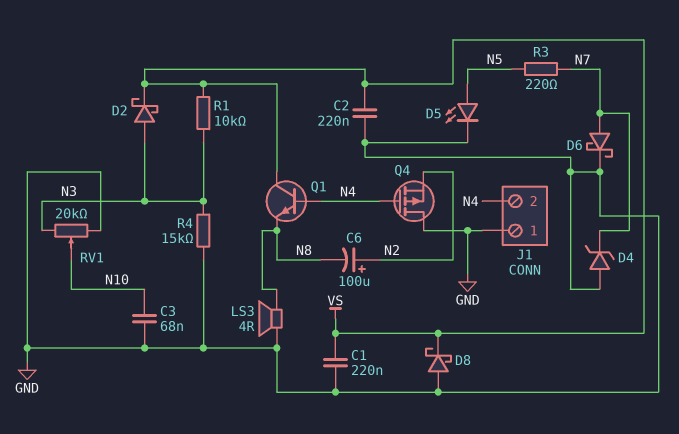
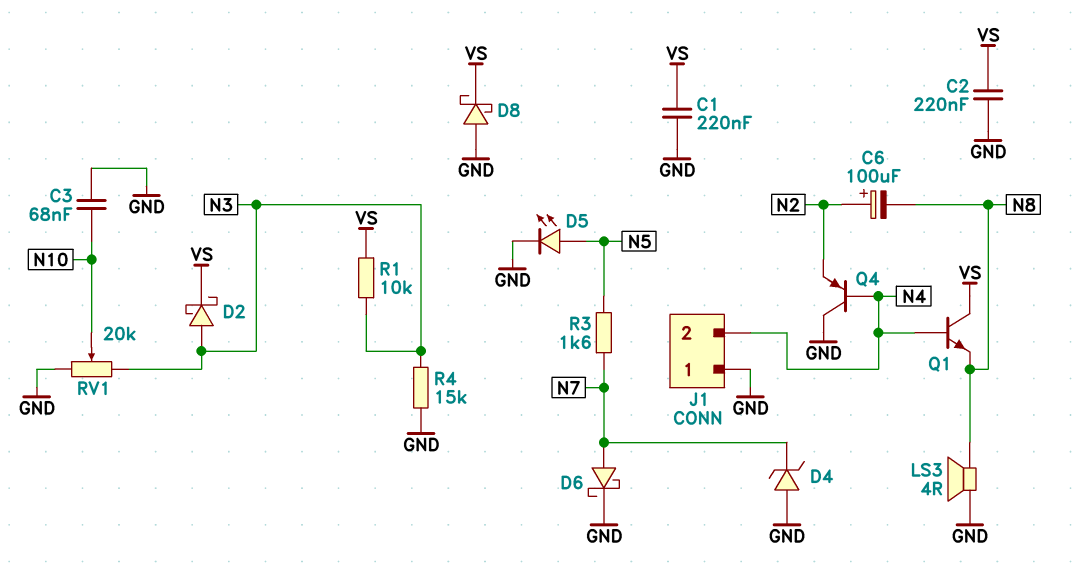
Q4: PMOS (G N4, D GND, S N2) -> PNP (B N4, C GND, E N2)
R3: 220 (N5, N7) -> 1.6k (N5, N7)

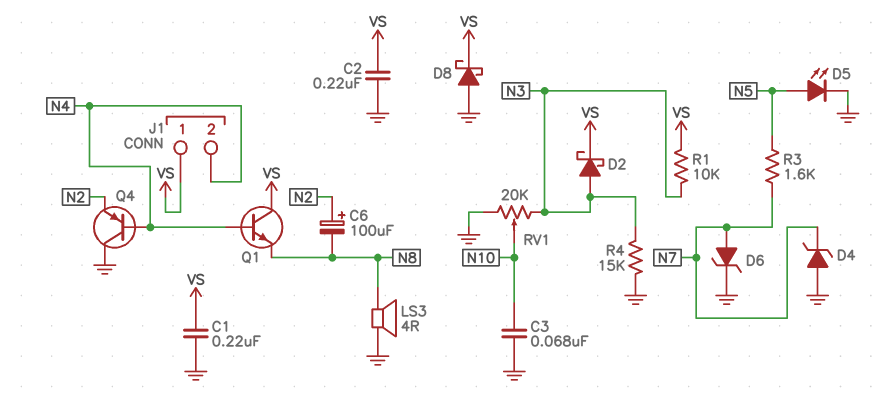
D6: schottky (A N7, K GND) -> zener (A N7, K GND)
J1 pin 1: GND -> VS

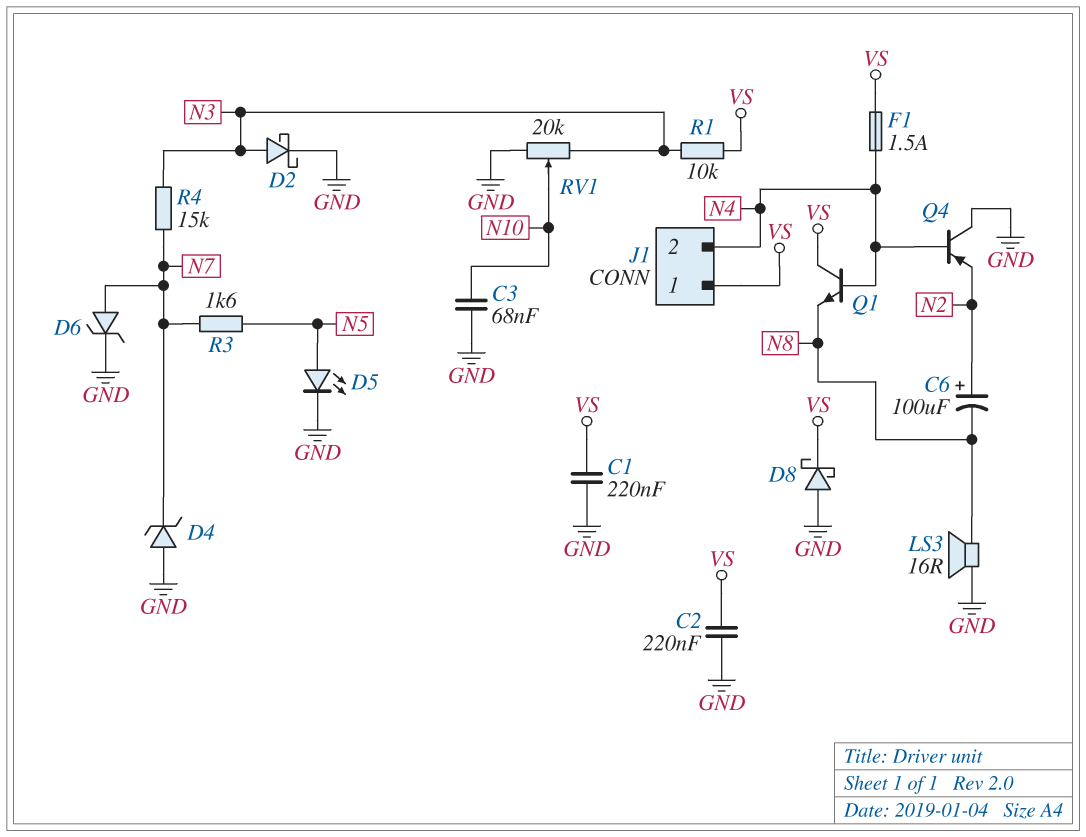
D2: schottky (A N3, K VS) -> schottky (A N3, K GND)
F1: none -> 1.5A (N4, VS)
LS3: speaker 4R (GND, N8) -> speaker 16R (GND, N8)
R4: 15k (GND, N3) -> 15k (N3, N7)

